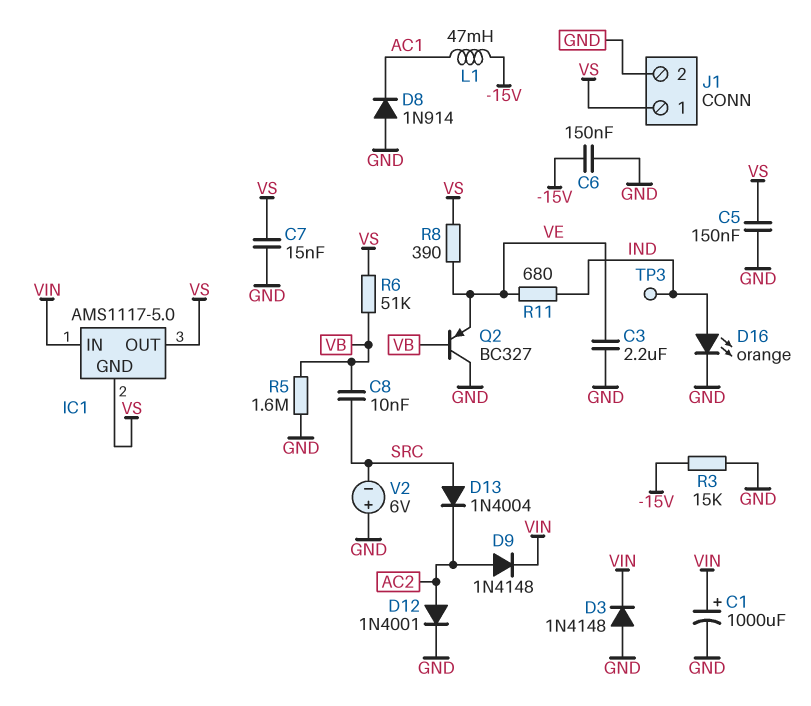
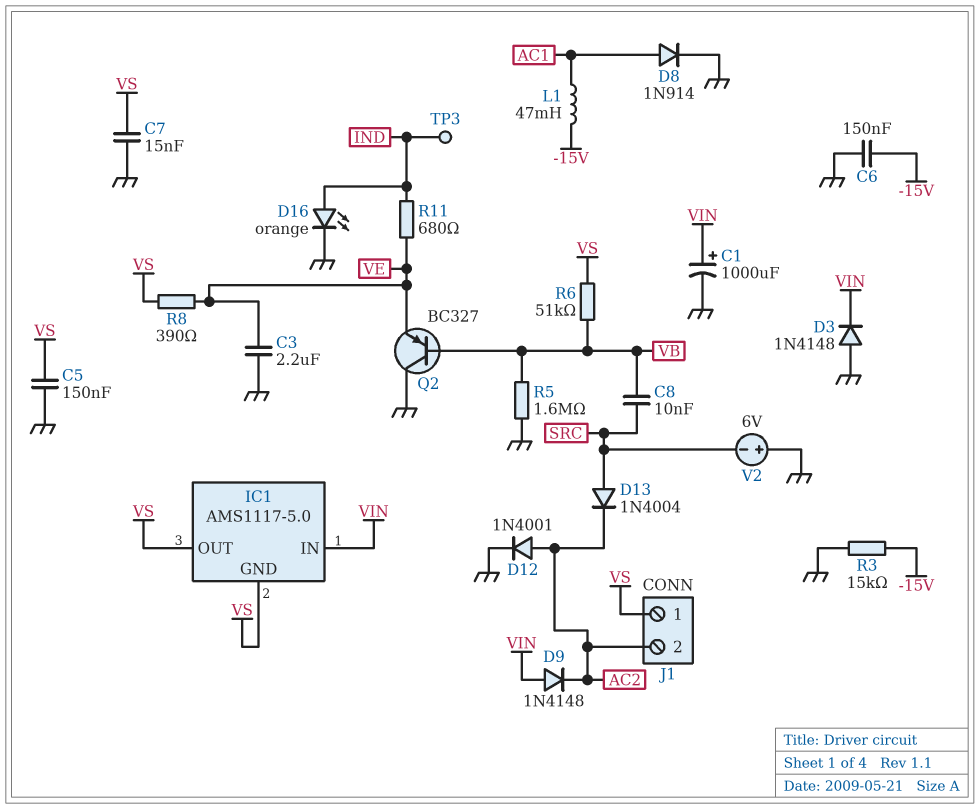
D8: diode 1N914 (A GND, K AC1) -> diode 1N914 (A AC1, K GND)
D9: diode 1N4148 (A AC2, K VIN) -> diode 1N4148 (A VIN, K AC2)
J1 pin 2: GND -> AC2

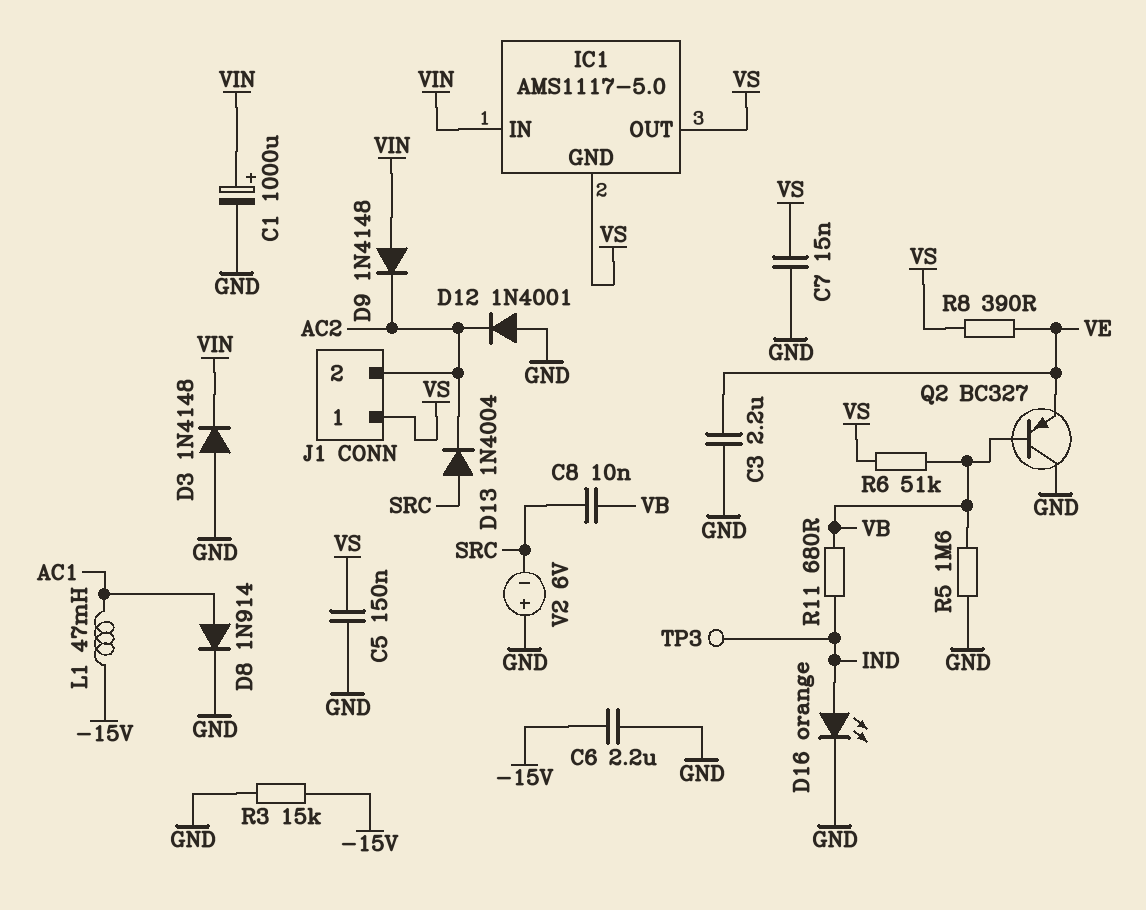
C6: 150nF (-15V, GND) -> 2.2uF (-15V, GND)
D12: diode 1N4001 (A AC2, K GND) -> diode 1N4001 (A GND, K AC2)
R11: 680 (IND, VE) -> 680 (IND, VB)

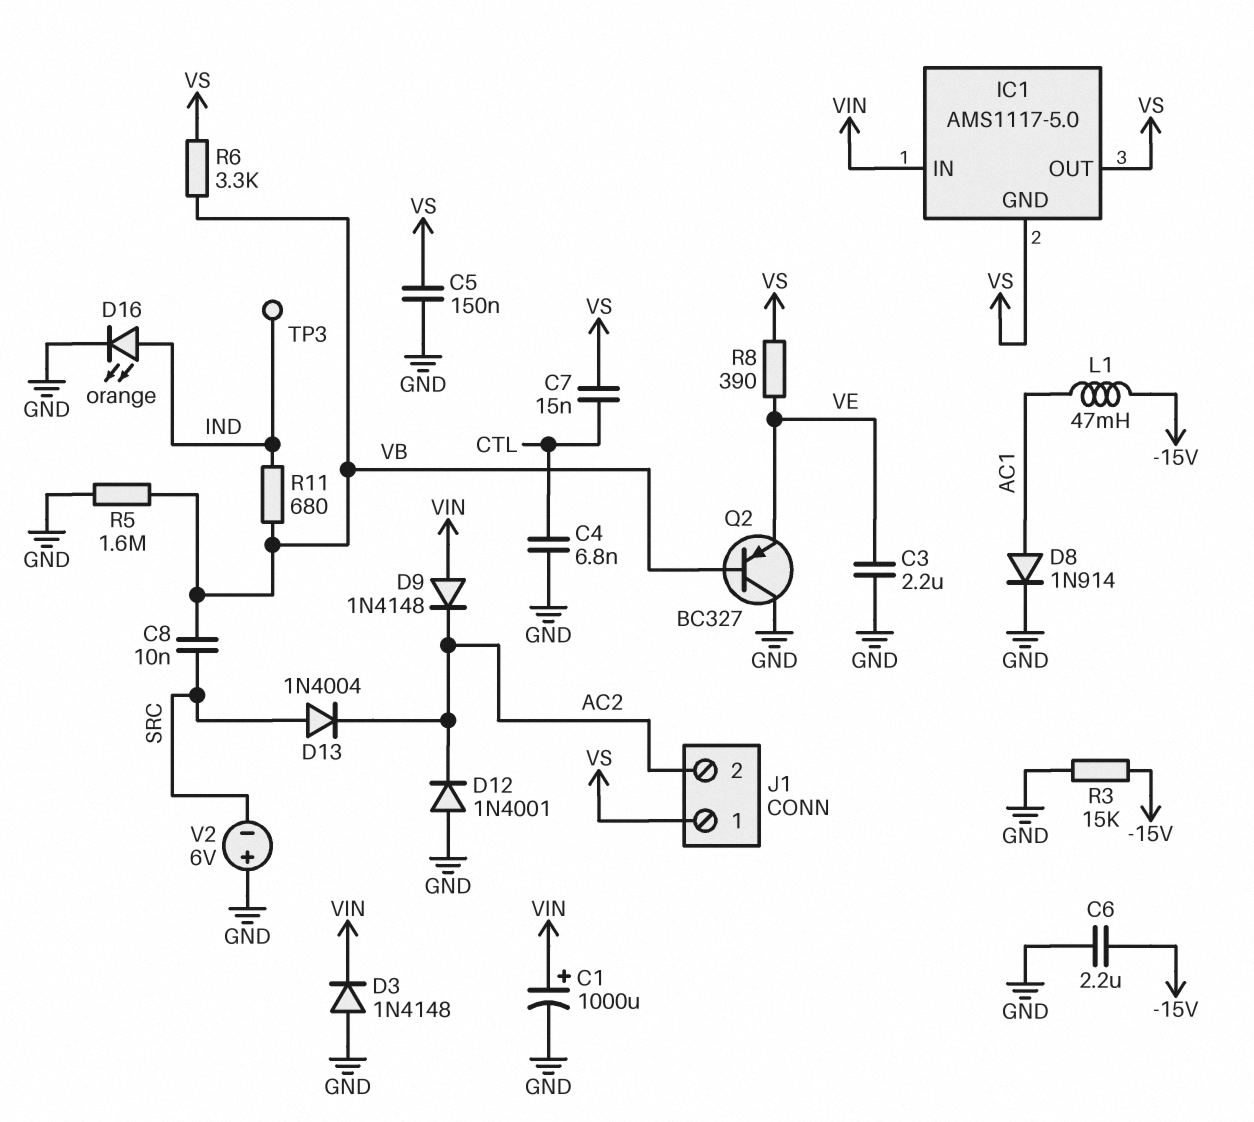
C4: none -> 6.8nF (CTL, GND)
C7: 15nF (GND, VS) -> 15nF (CTL, VS)
R6: 51k (VB, VS) -> 3.3k (VB, VS)

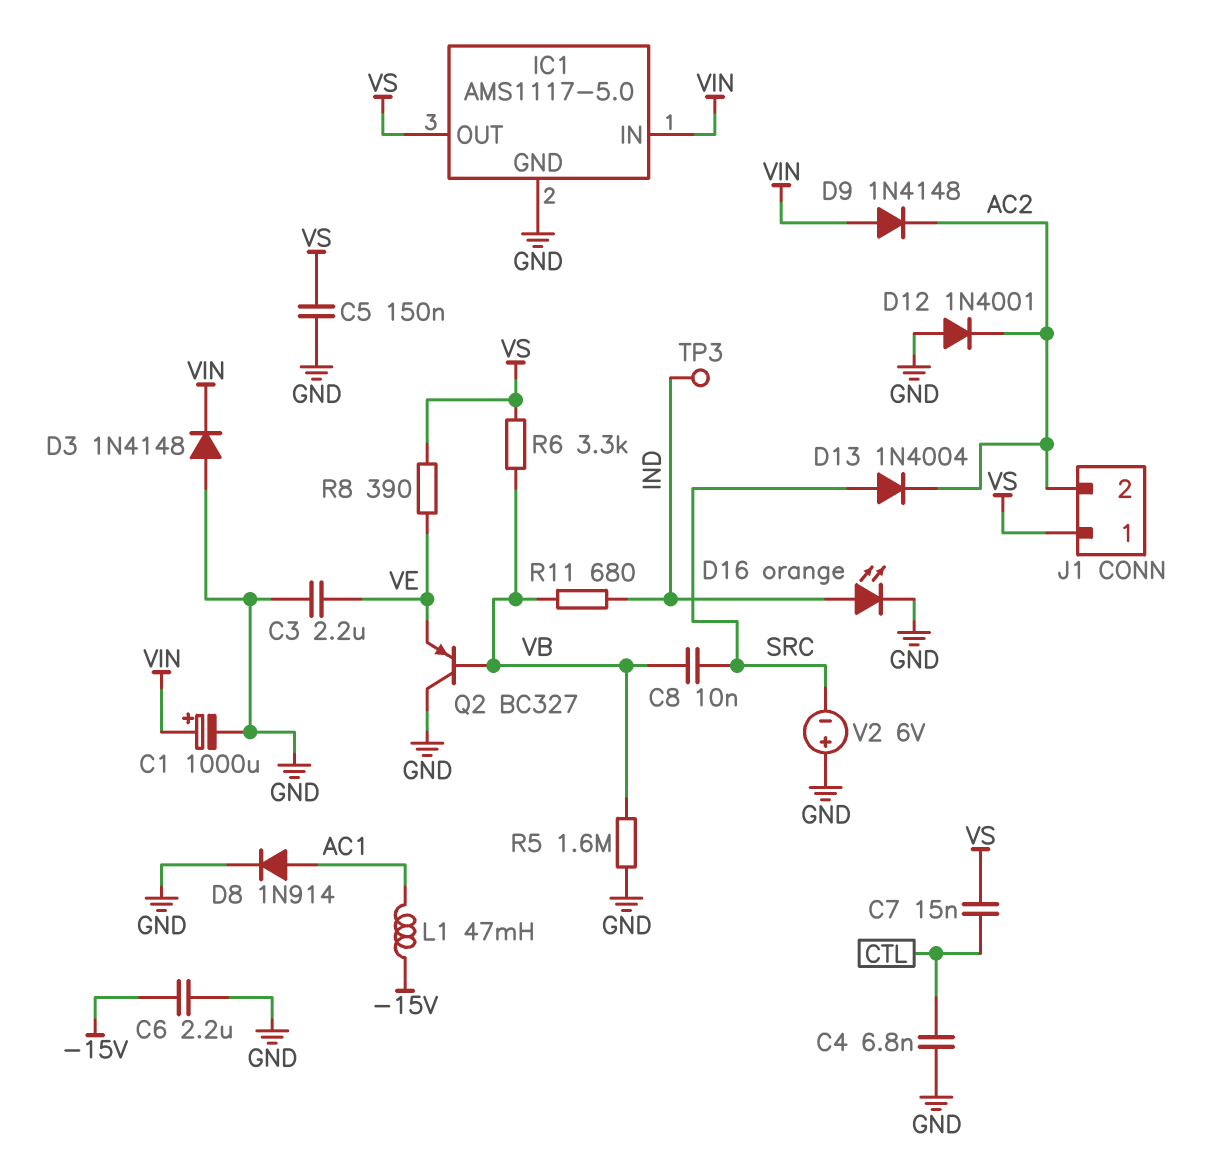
IC1 pin GND: VS -> GND
R3: 15k (-15V, GND) -> none

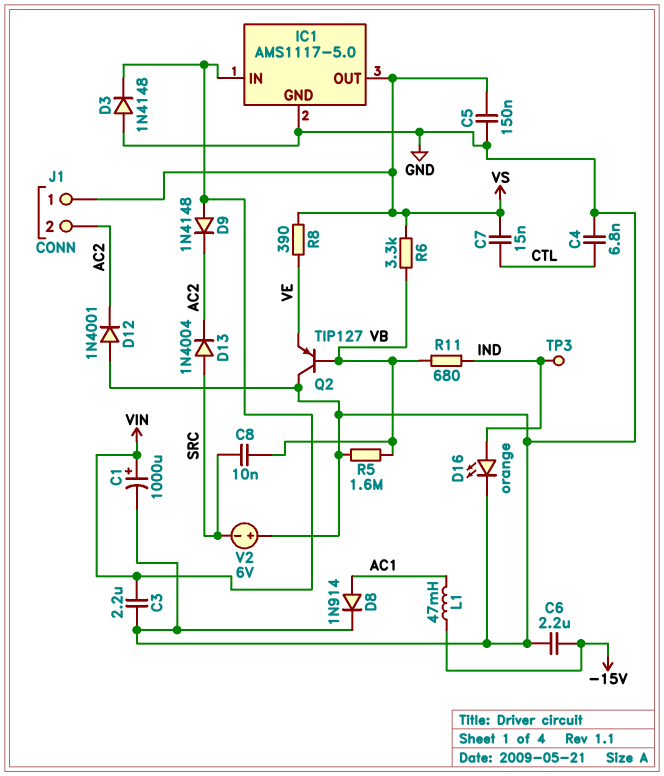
C3: 2.2uF (GND, VE) -> 2.2uF (GND, VIN)
Q2: PNP BC327 (B VB, C GND, E VE) -> PNP TIP127 (B VB, C GND, E VE)

